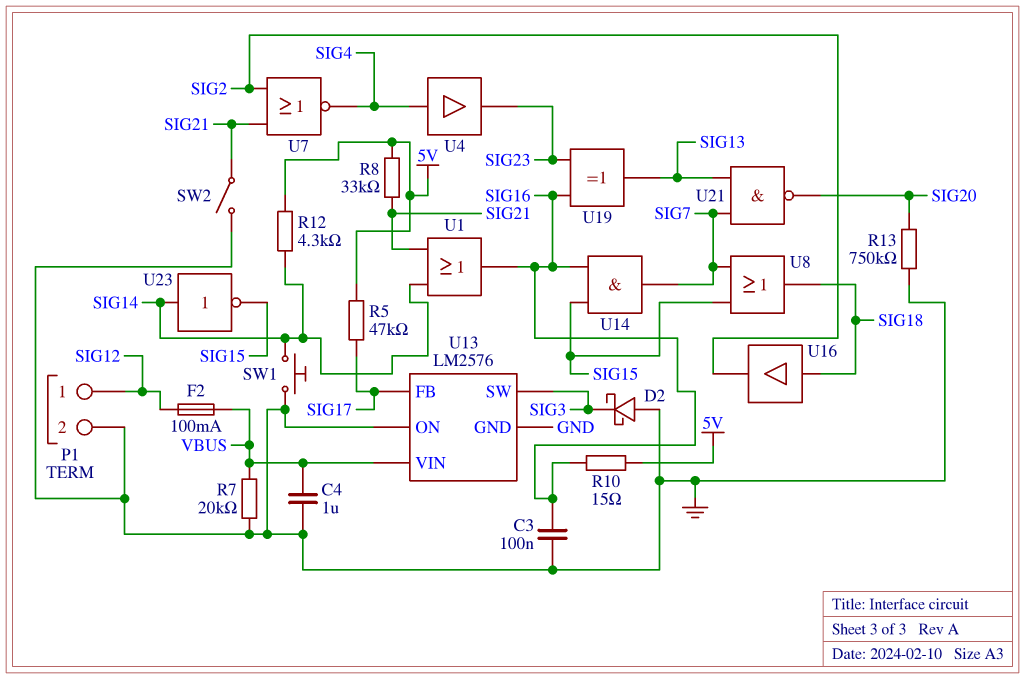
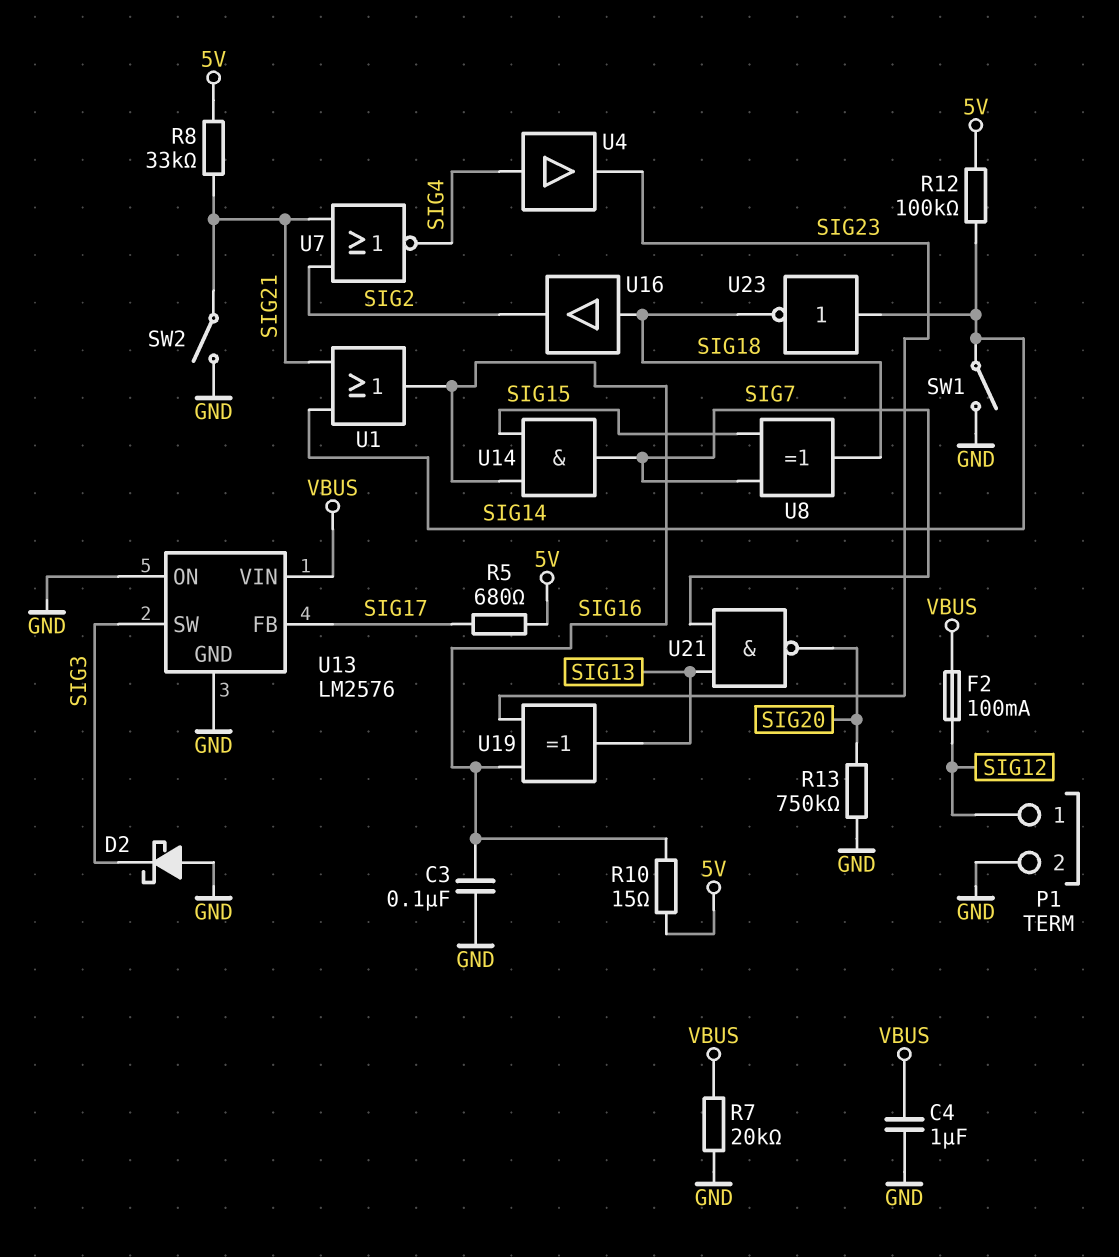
R5: 47k (5V, SIG17) -> 680 (5V, SIG17)
R12: 4.3k (5V, SIG14) -> 100k (5V, SIG14)
SW1: button (GND, SIG14) -> switch (GND, SIG14)
U8: OR (in SIG7, in SIG15, out SIG18) -> XOR (in SIG7, in SIG15, out SIG18)
U23: NOT (in SIG14, out SIG15) -> NOT (in SIG14, out SIG18)

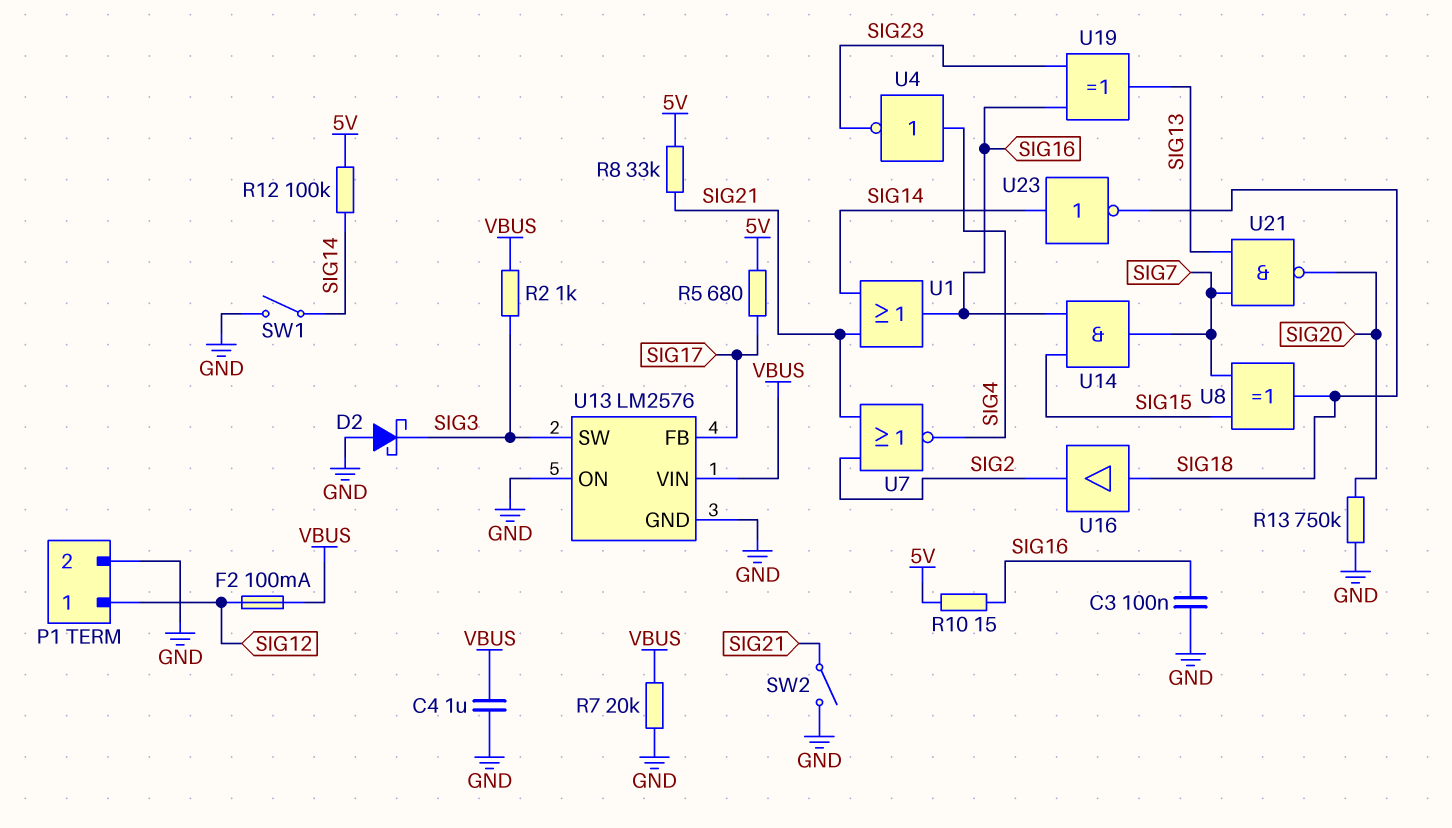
R2: none -> 1k (SIG3, VBUS)
U4: buffer (in SIG4, out SIG23) -> NOT (in SIG4, out SIG23)

